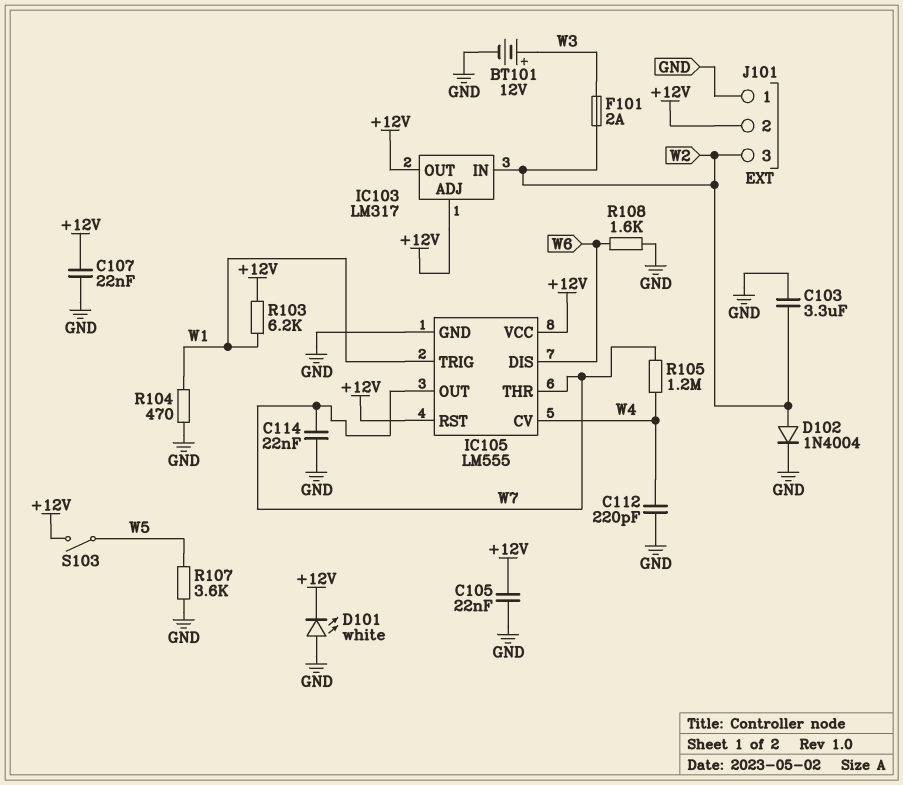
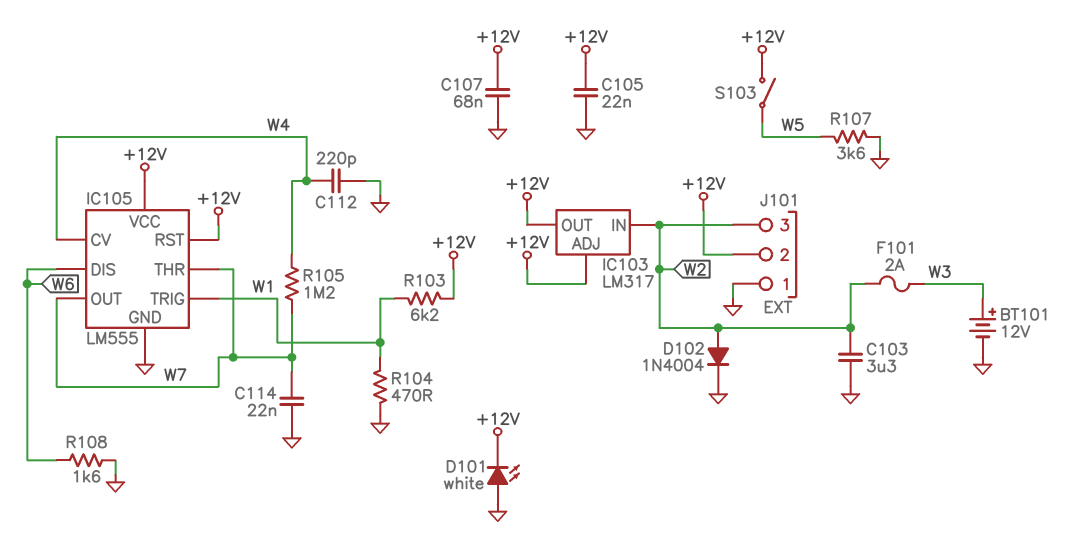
C107: 22nF (+12V, GND) -> 68nF (+12V, GND)

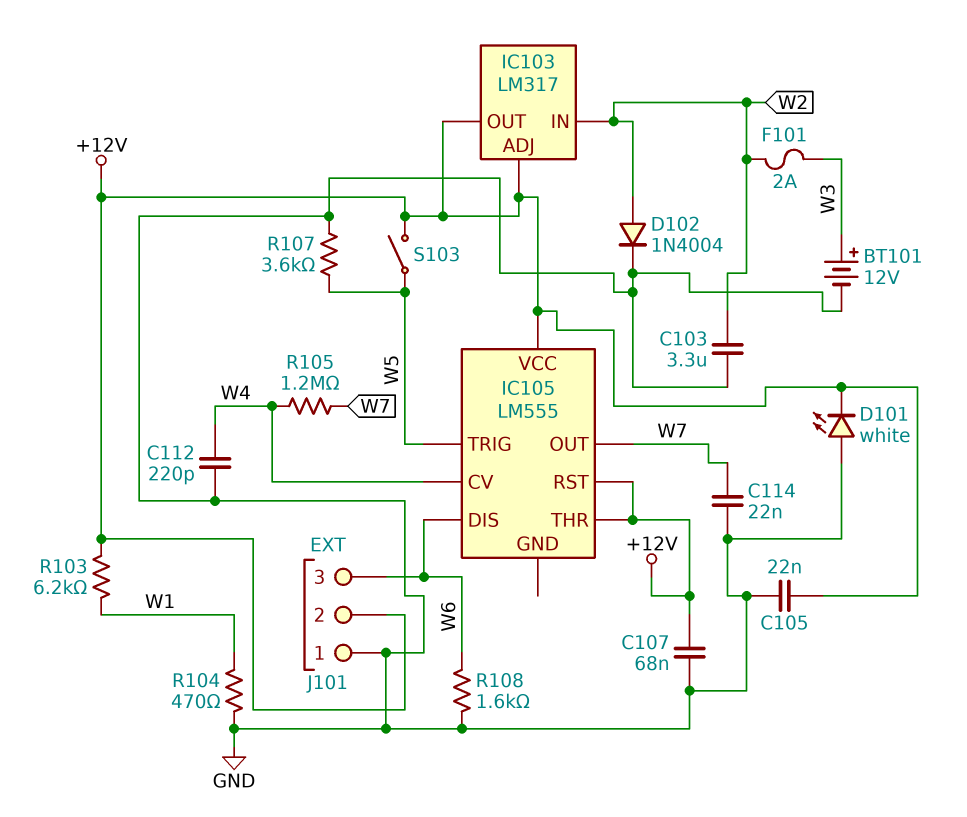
IC105 pin GND: GND -> none
IC105 pin THR: W7 -> +12V
IC105 pin TRIG: W1 -> W5
J101 pin 3: W2 -> W6

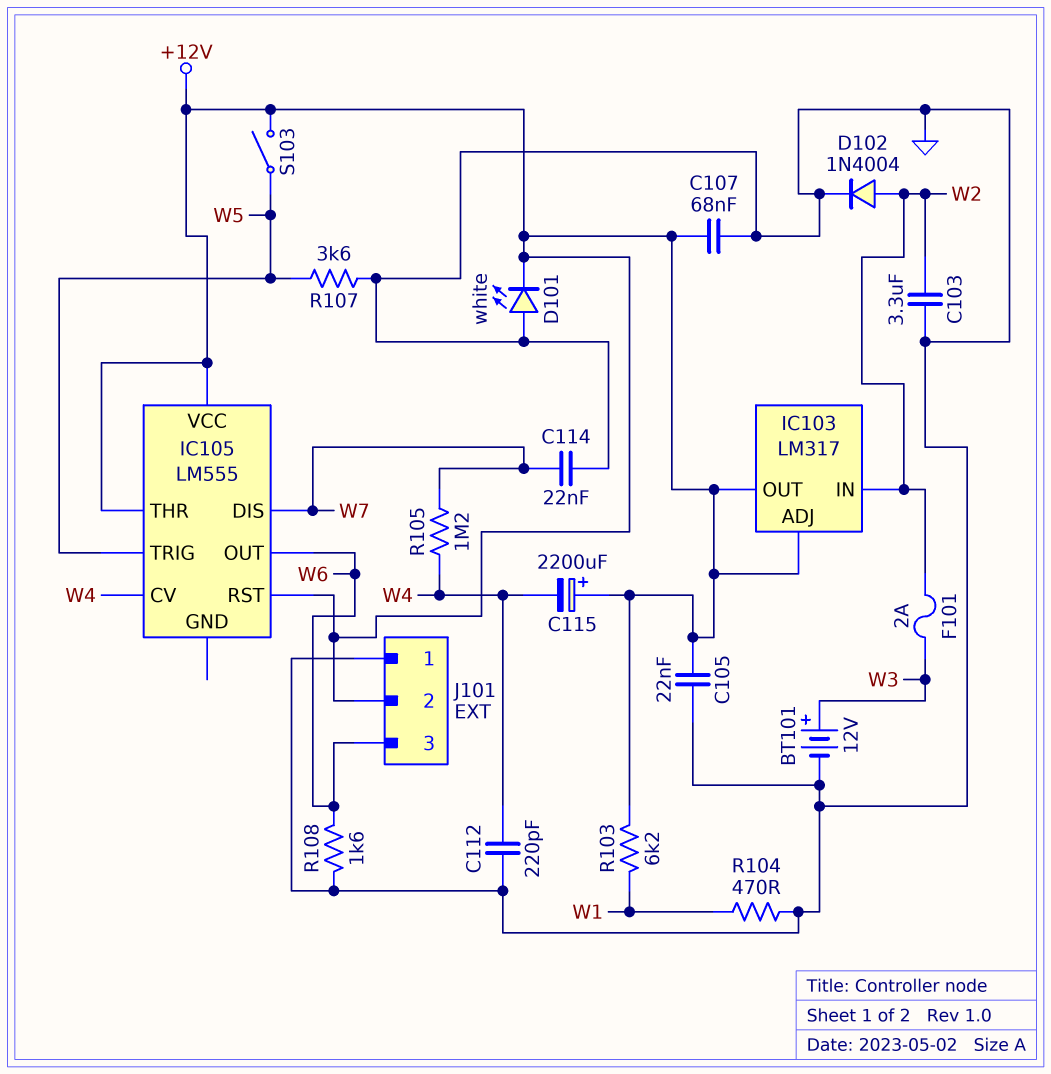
C115: none -> 2200uF (plus +12V, minus W4)
IC105 pin DIS: W6 -> W7
IC105 pin OUT: W7 -> W6

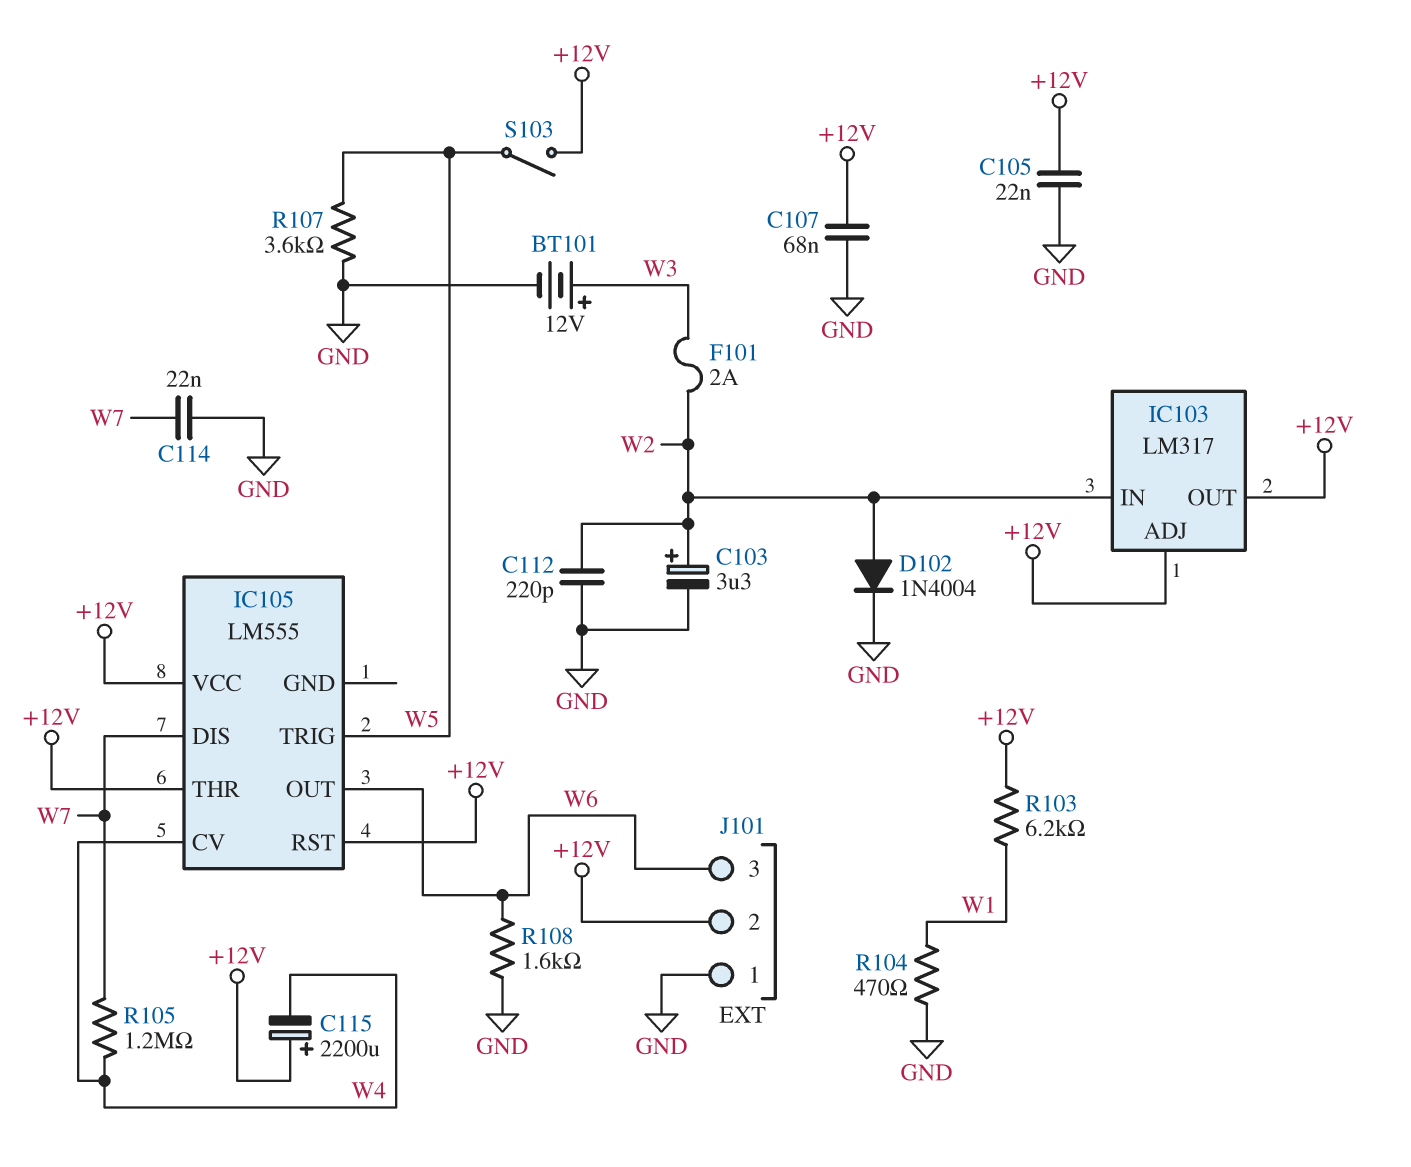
C103: 3.3uF (GND, W2) -> 3.3uF (plus W2, minus GND)
C112: 220pF (GND, W4) -> 220pF (GND, W2)
D101: LED white (A GND, K +12V) -> none

